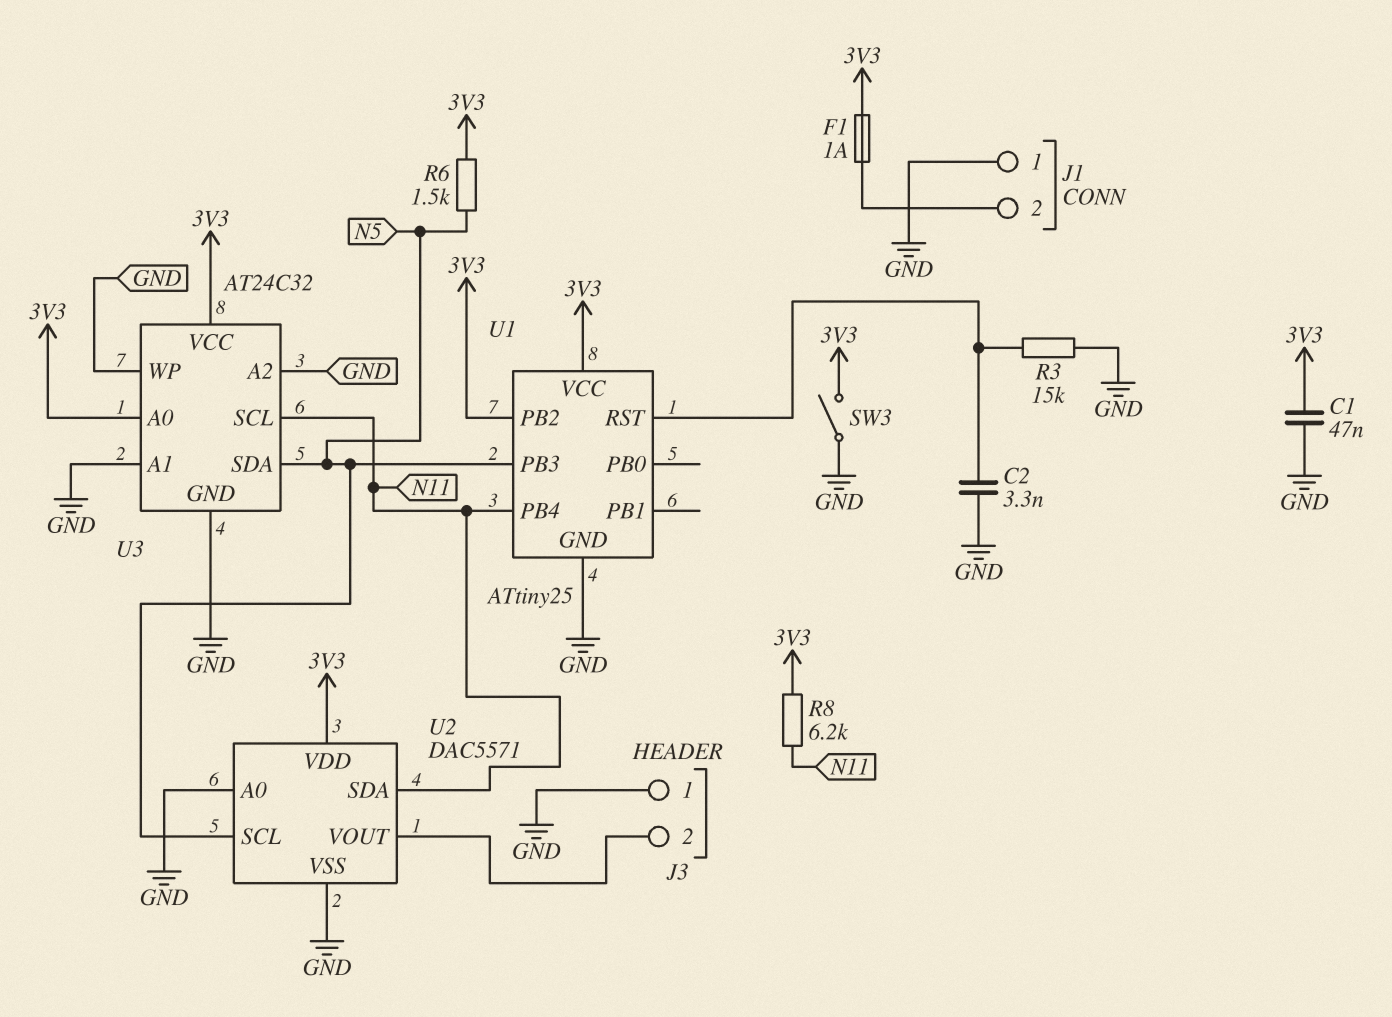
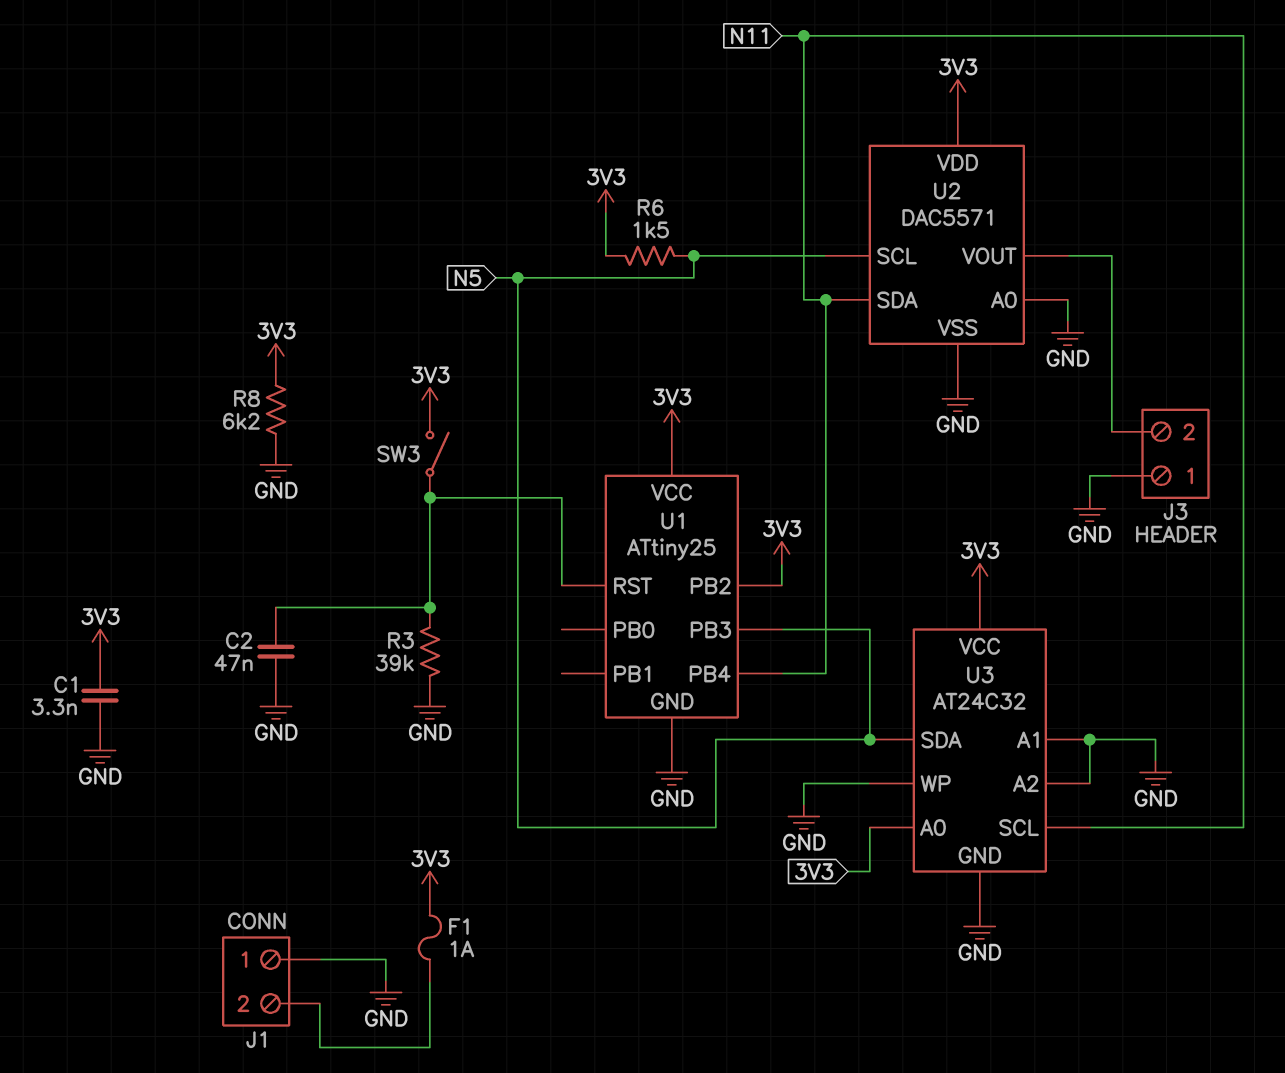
C1: 47nF (3V3, GND) -> 3.3nF (3V3, GND)
C2: 3.3nF (GND, U1/RST) -> 47nF (GND, U1/RST)
R3: 15k (GND, U1/RST) -> 39k (GND, U1/RST)
R8: 6.2k (3V3, N11) -> 6.2k (3V3, GND)
SW3: switch (3V3, GND) -> switch (3V3, U1/RST)

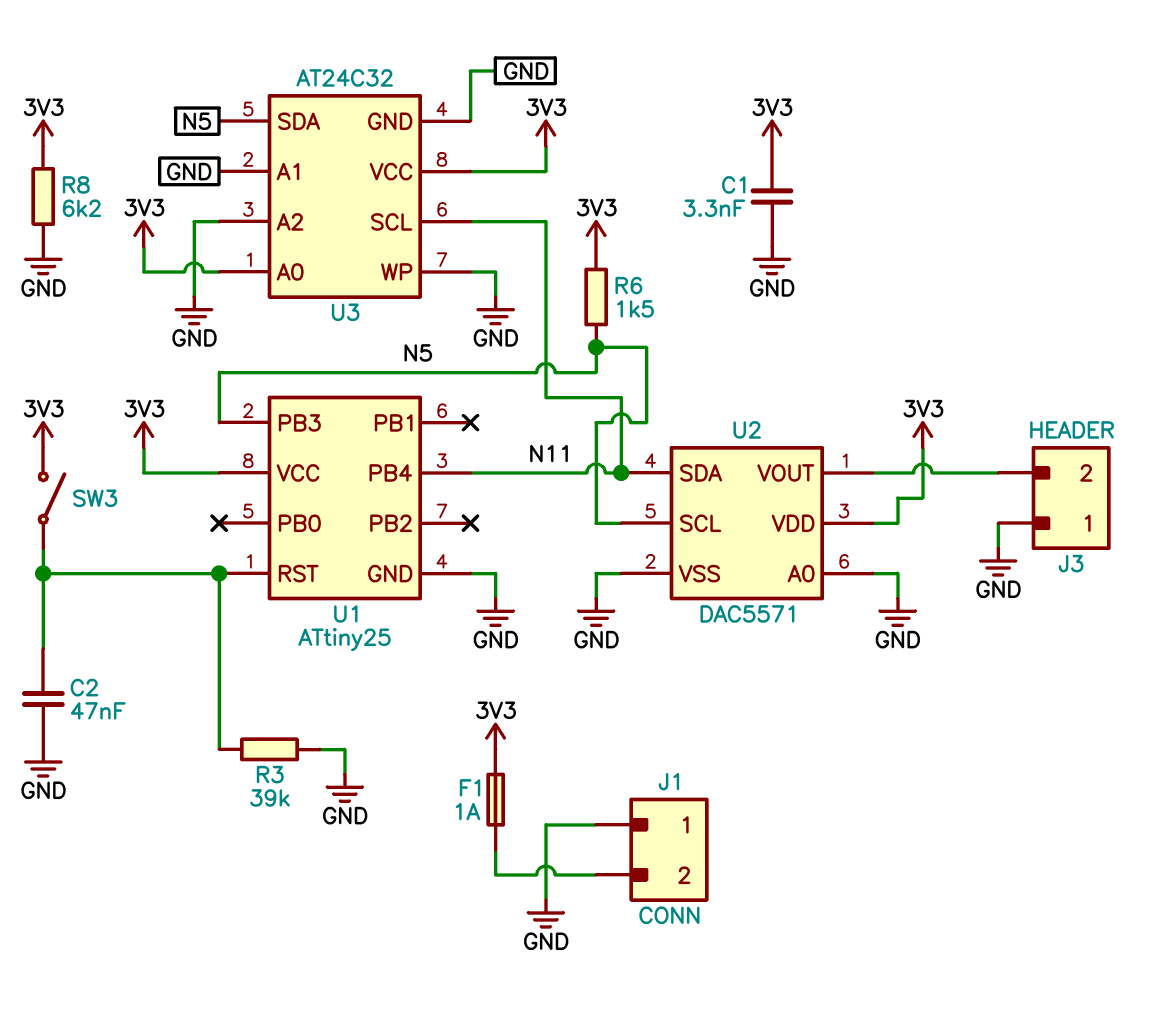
U1 pin PB2: 3V3 -> none

